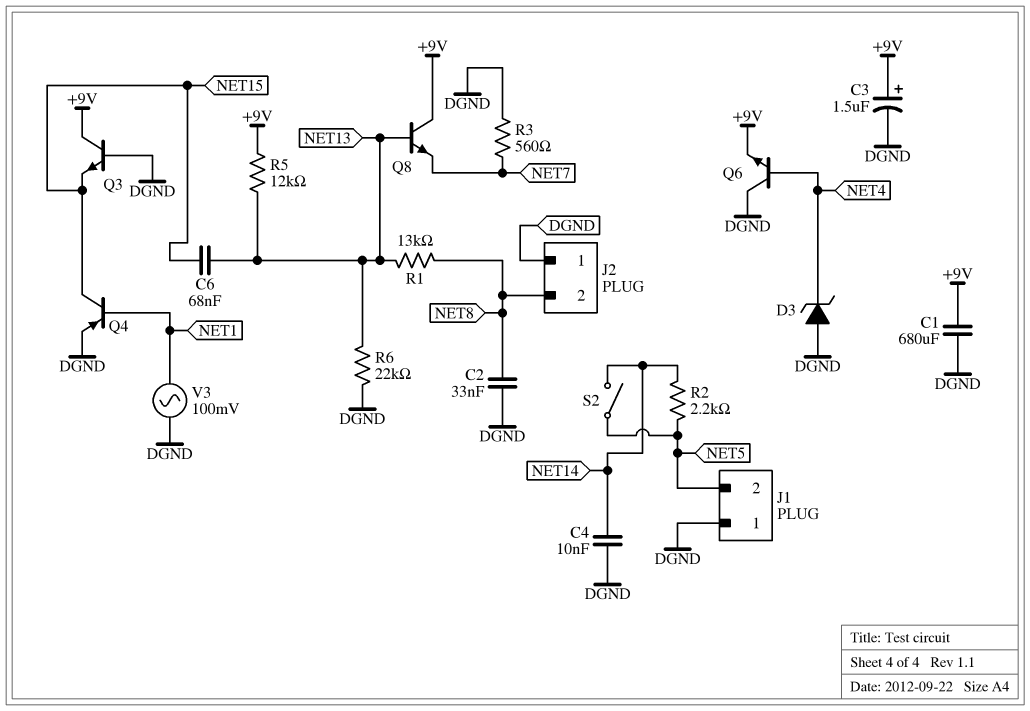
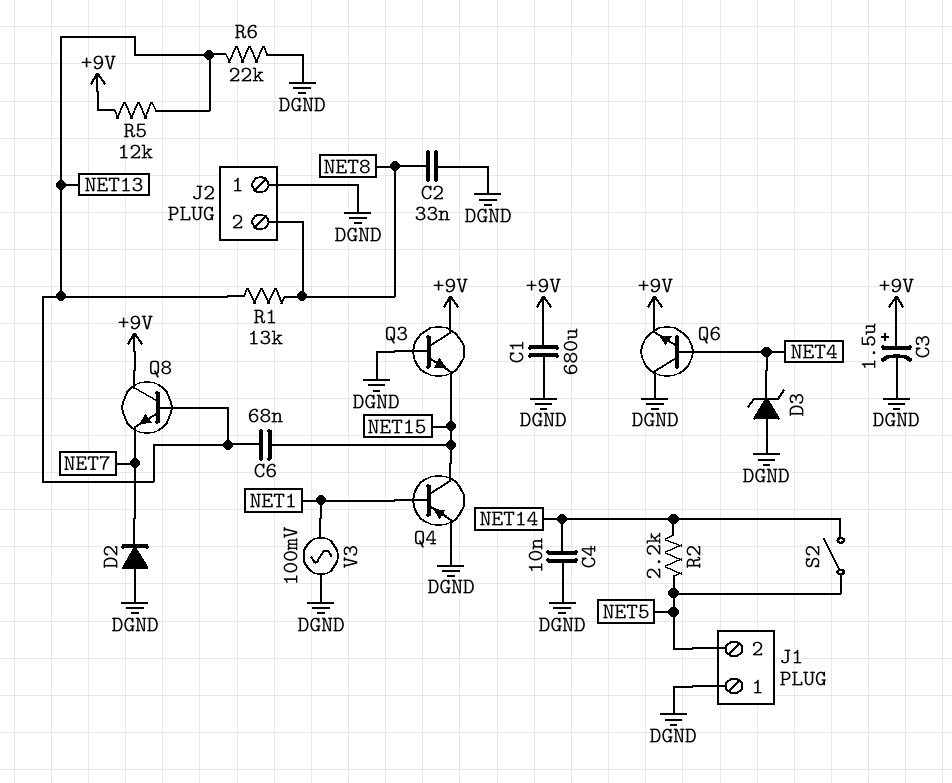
D2: none -> diode (A DGND, K NET7)
R3: 560 (DGND, NET7) -> none

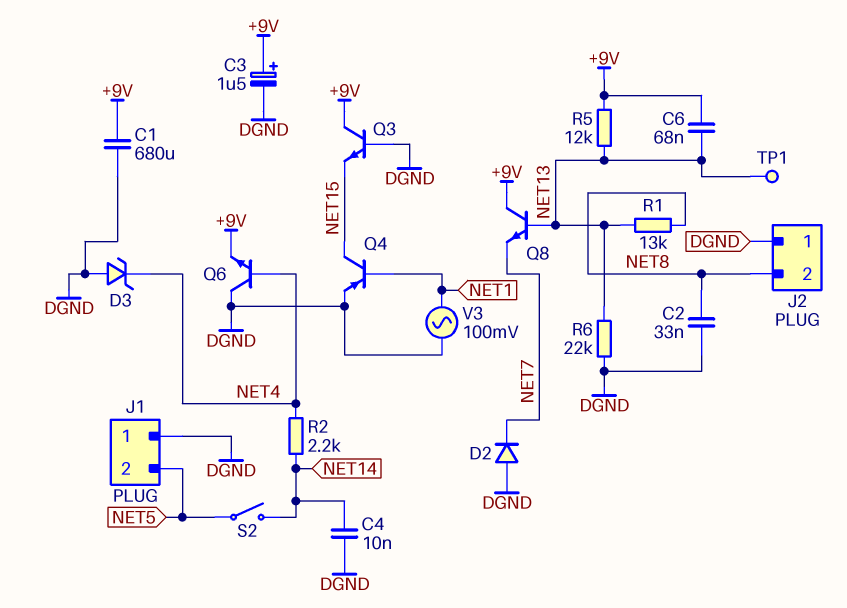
C6: 68nF (NET13, NET15) -> 68nF (+9V, NET13)
R2: 2.2k (NET5, NET14) -> 2.2k (NET4, NET14)
TP1: none -> test point (NET13)

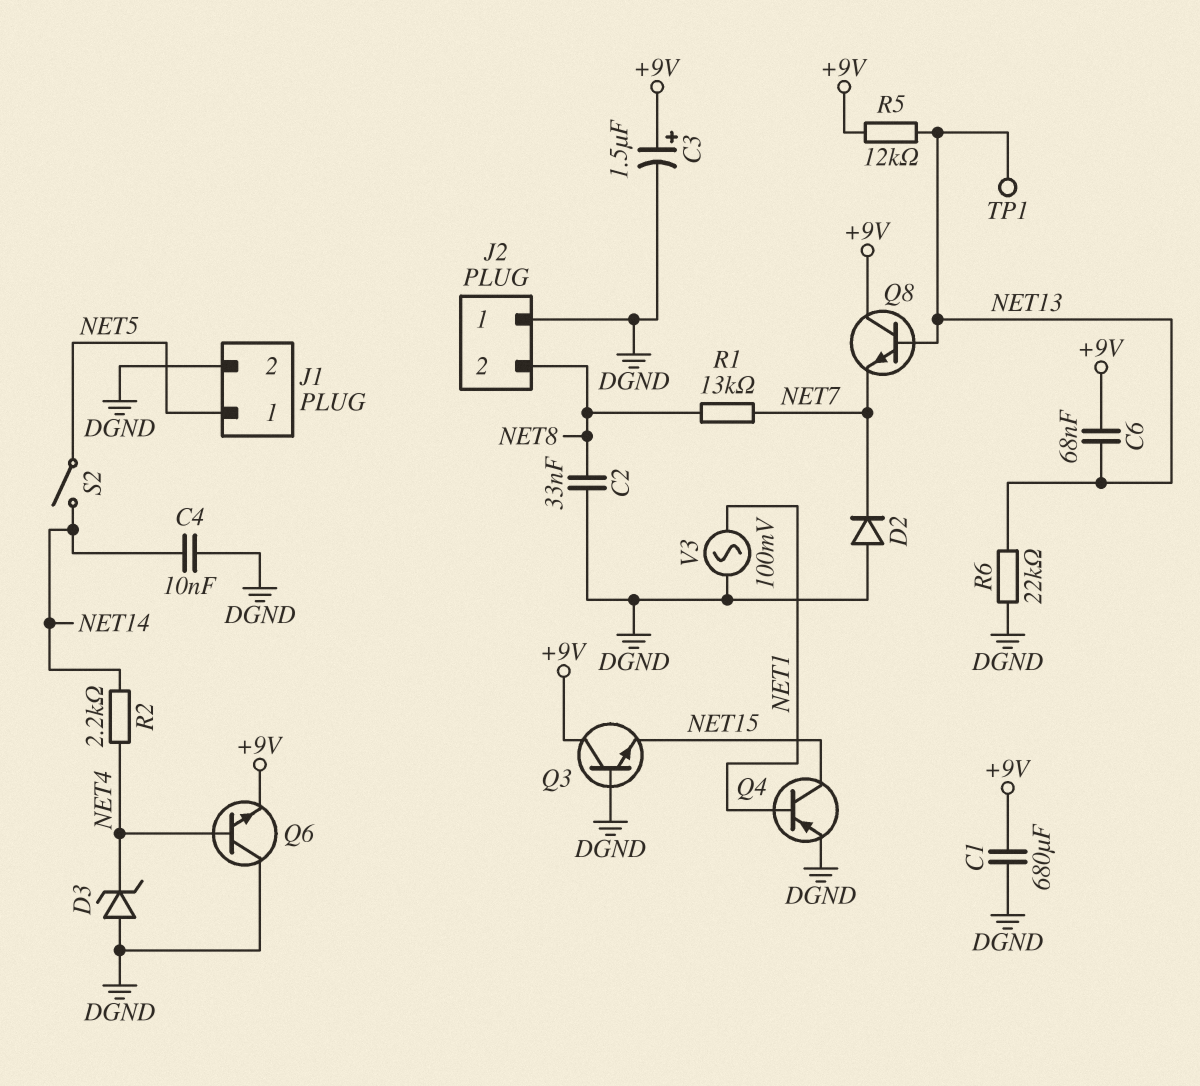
J1 pin 1: DGND -> NET5
J1 pin 2: NET5 -> DGND
R1: 13k (NET8, NET13) -> 13k (NET7, NET8)

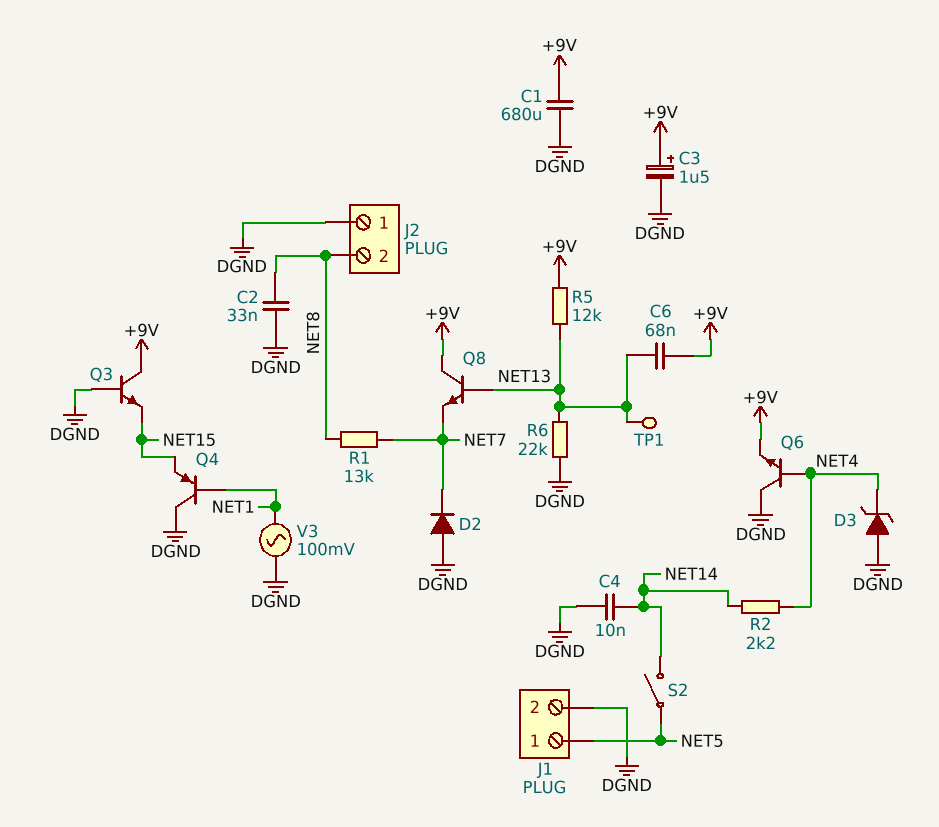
Q4: PNP (B NET1, C NET15, E DGND) -> PNP (B NET1, C DGND, E NET15)

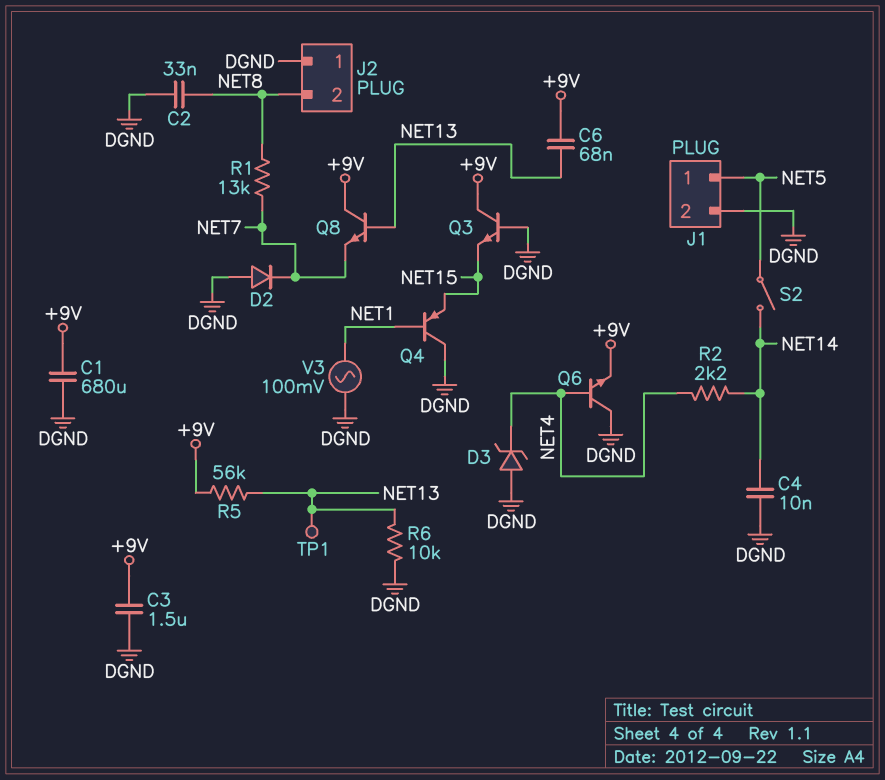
C3: 1.5uF (plus +9V, minus DGND) -> 1.5uF (+9V, DGND)
R5: 12k (+9V, NET13) -> 56k (+9V, NET13)
R6: 22k (DGND, NET13) -> 10k (DGND, NET13)

